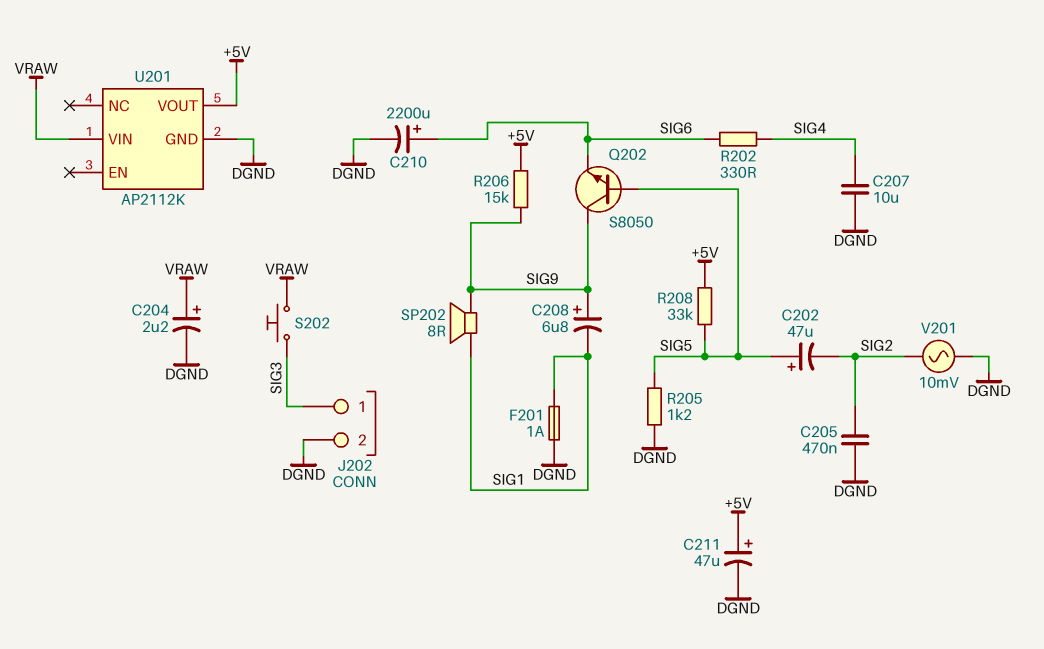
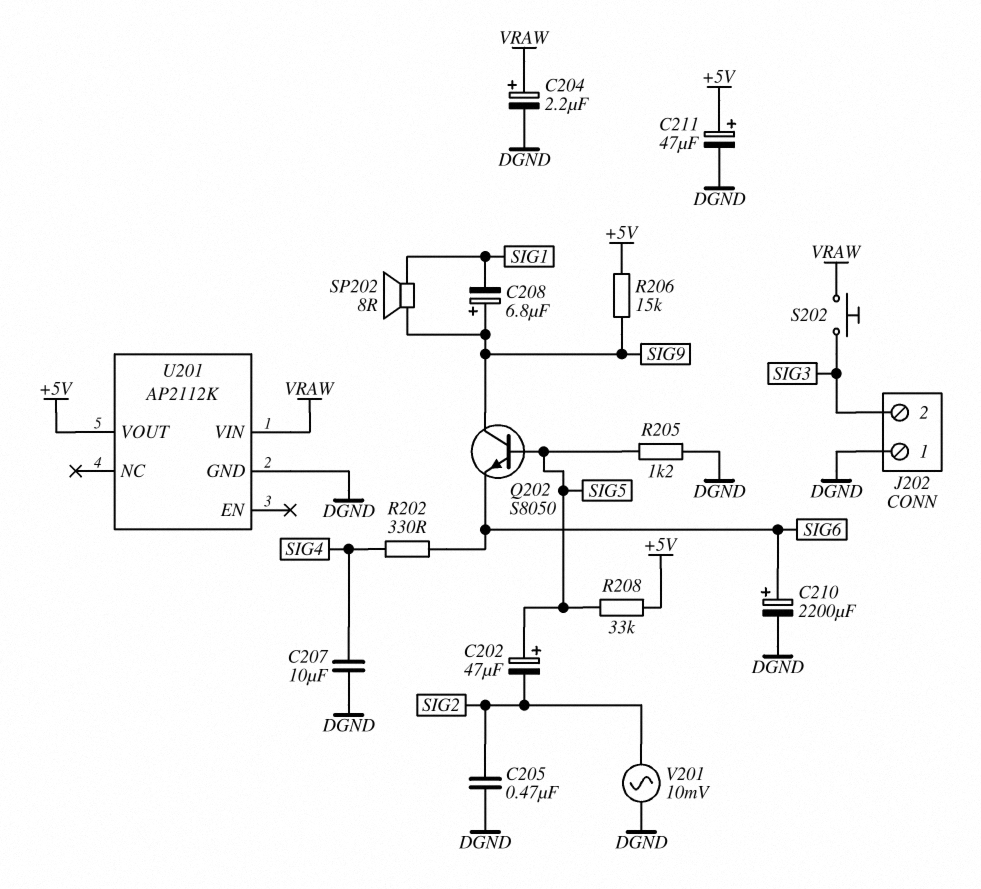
F201: 1A (DGND, SIG1) -> none
J202 pin 1: SIG3 -> DGND
J202 pin 2: DGND -> SIG3

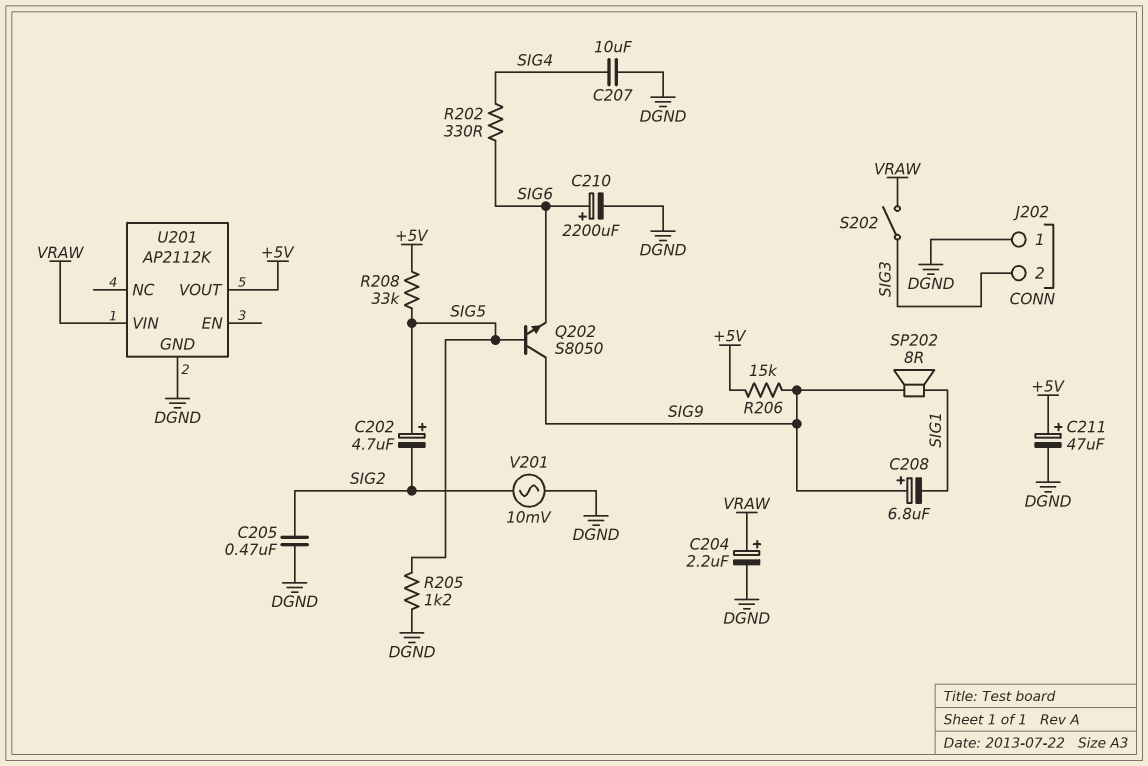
C202: 47uF (plus SIG5, minus SIG2) -> 4.7uF (plus SIG5, minus SIG2)
S202: button (SIG3, VRAW) -> switch (SIG3, VRAW)

